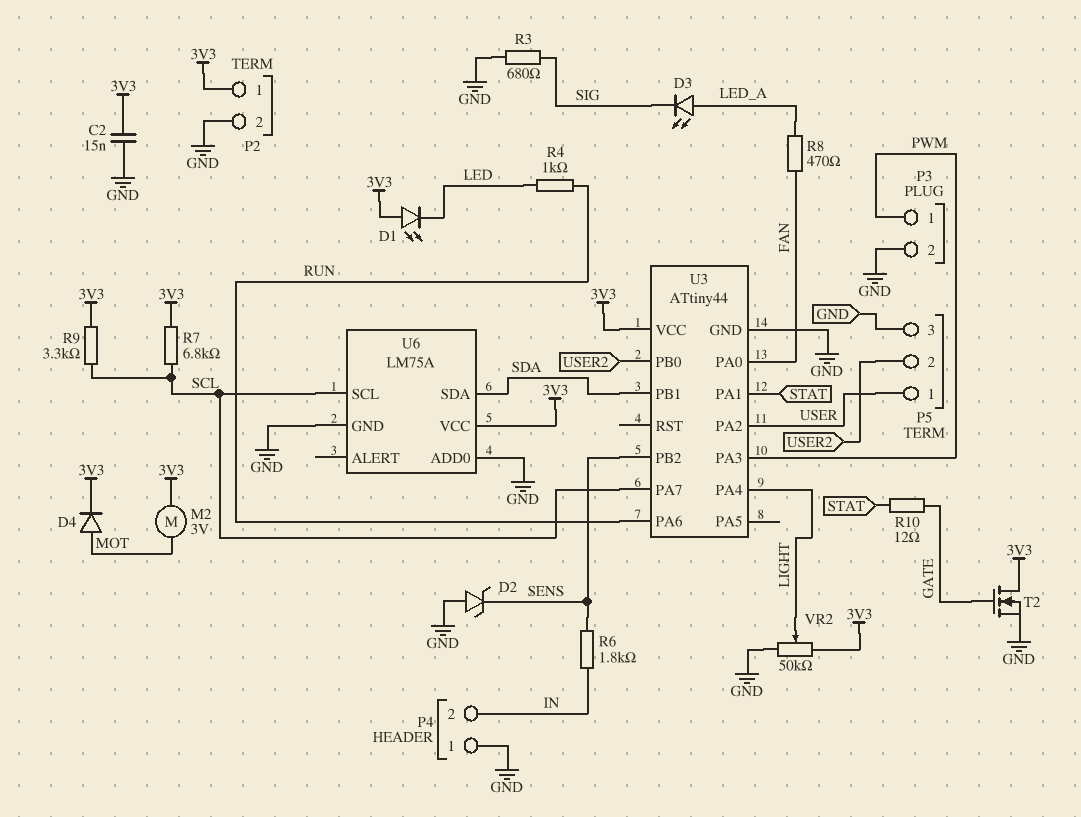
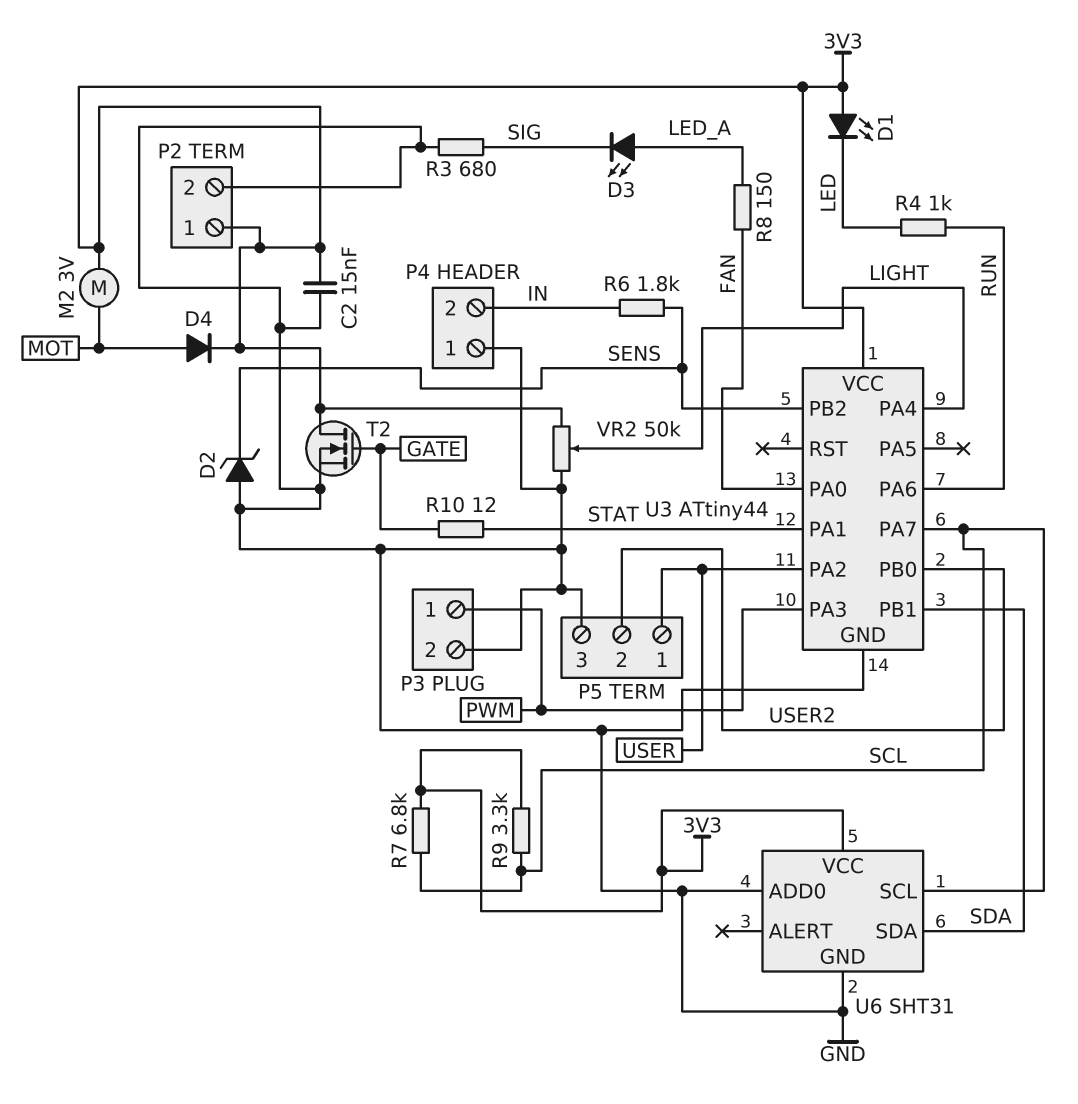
R8: 470 (FAN, LED_A) -> 150 (FAN, LED_A)
U6: LM75A -> SHT31

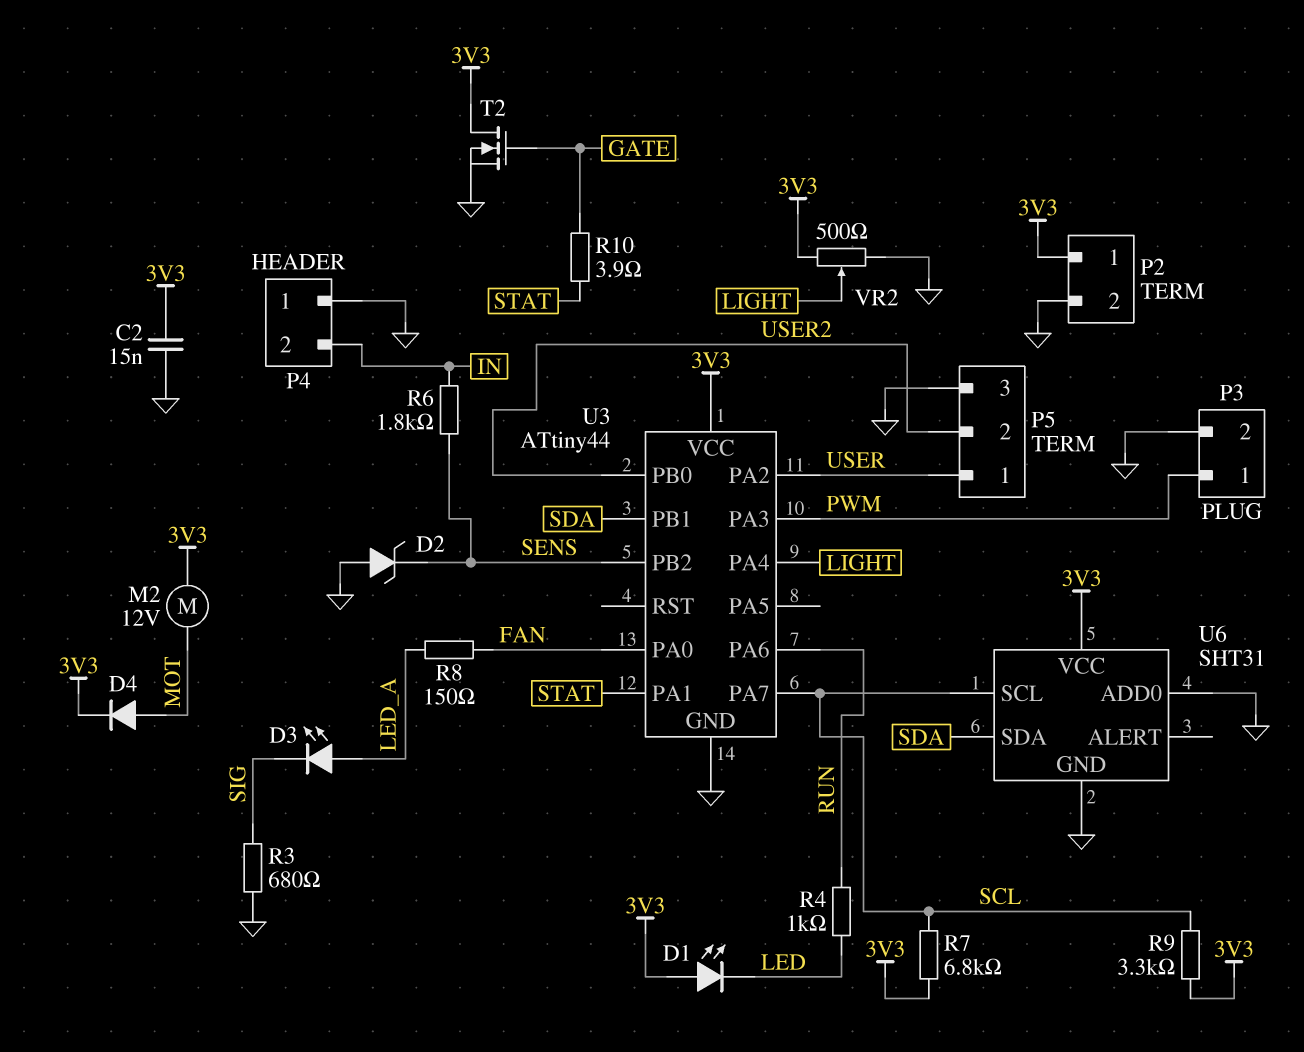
M2: motor 3V (3V3, MOT) -> motor 12V (3V3, MOT)
R10: 12 (GATE, STAT) -> 3.9 (GATE, STAT)
VR2: 50k (3V3, GND, wiper LIGHT) -> 500 (3V3, GND, wiper LIGHT)

